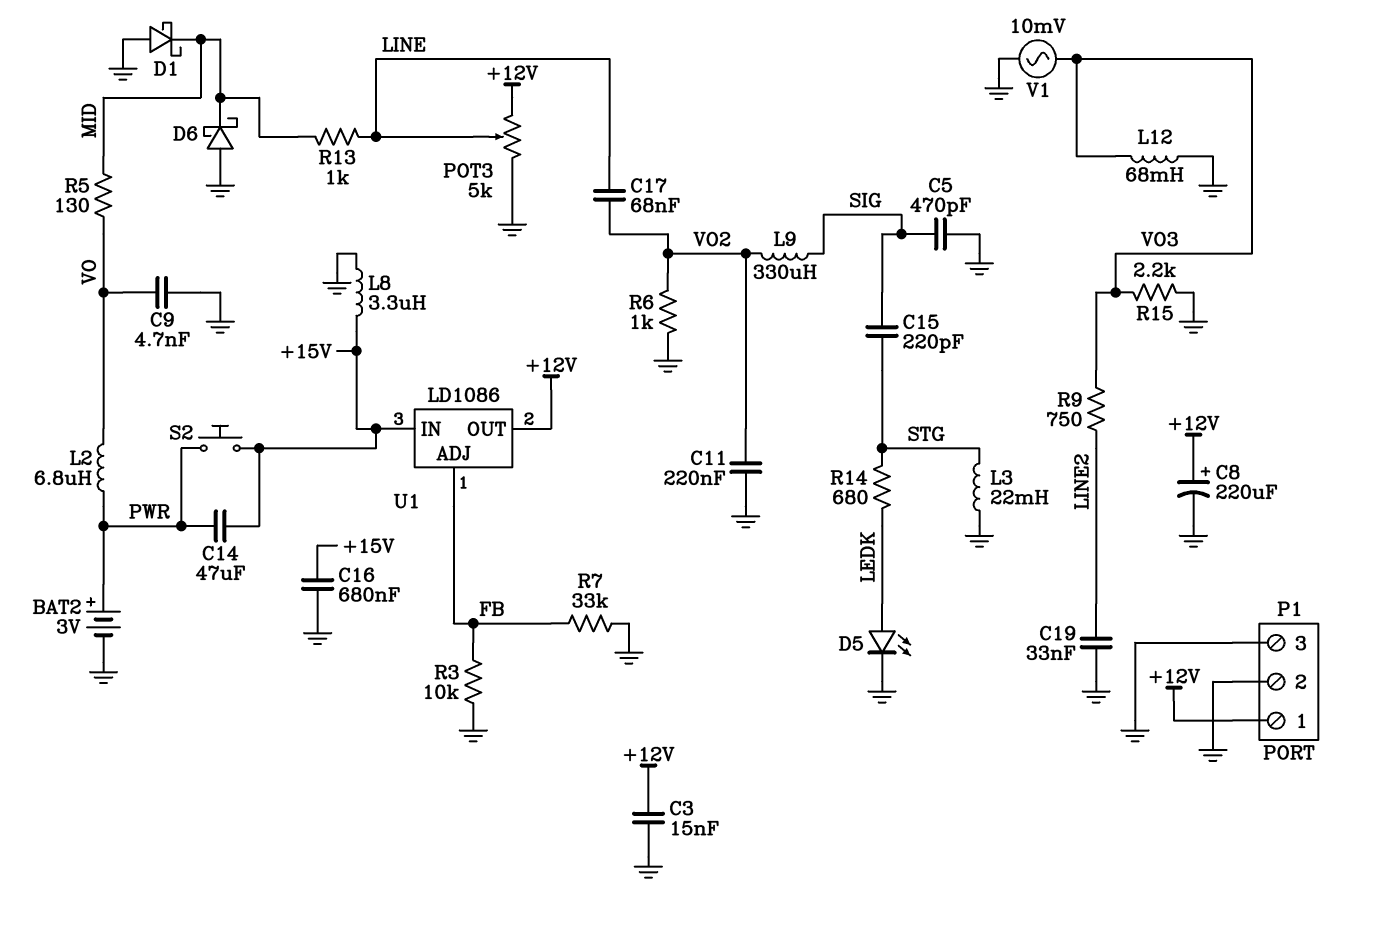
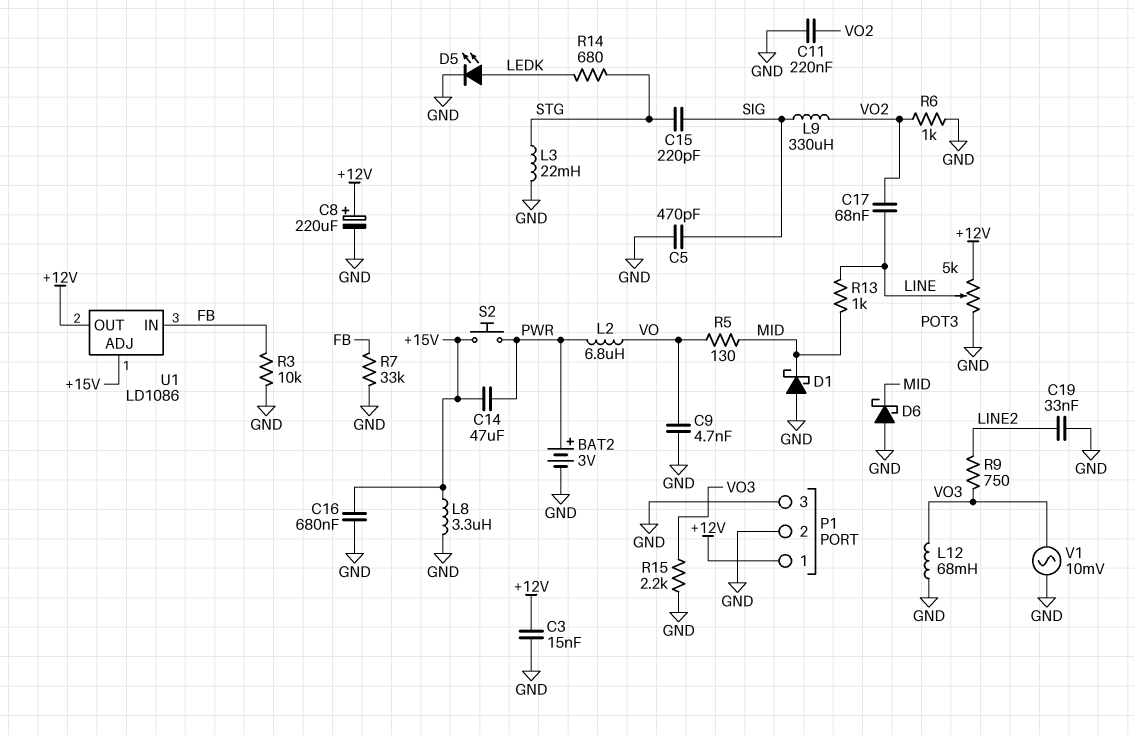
U1 pin ADJ: FB -> +15V
U1 pin IN: +15V -> FB

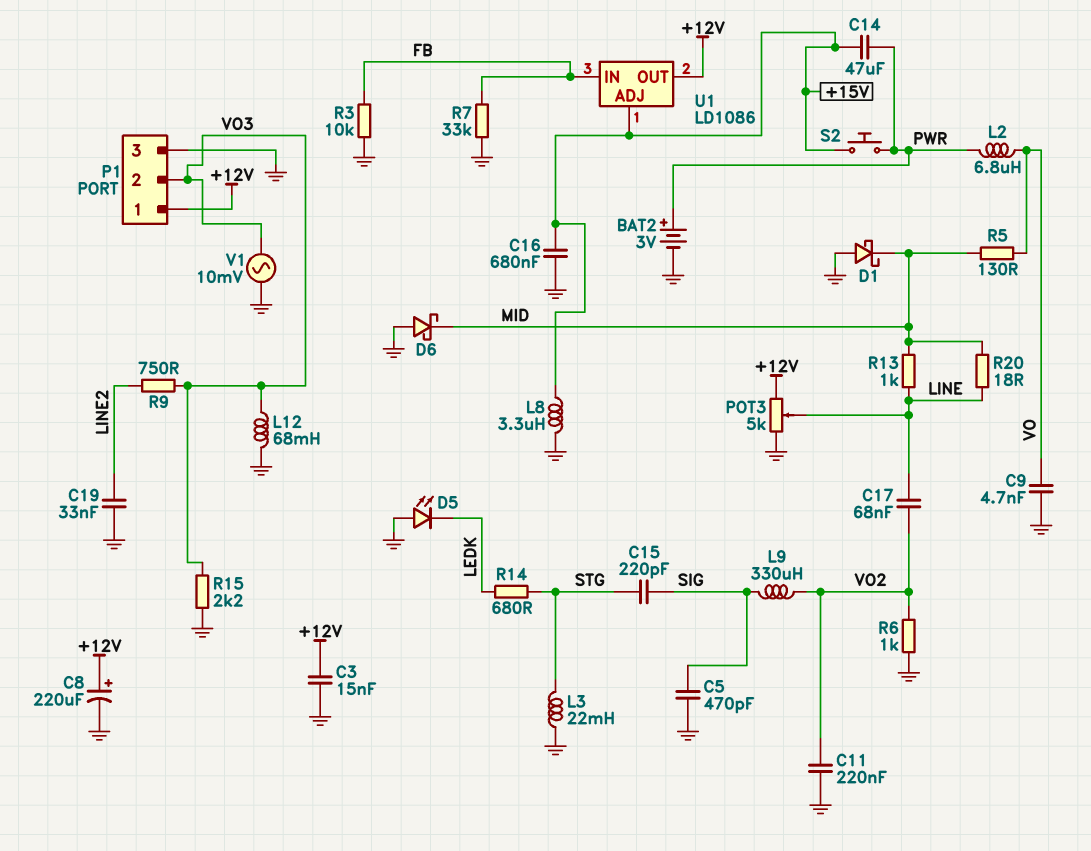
D5: LED (A LEDK, K GND) -> LED (A GND, K LEDK)
P1 pin 2: GND -> VO3
R20: none -> 18 (LINE, MID)

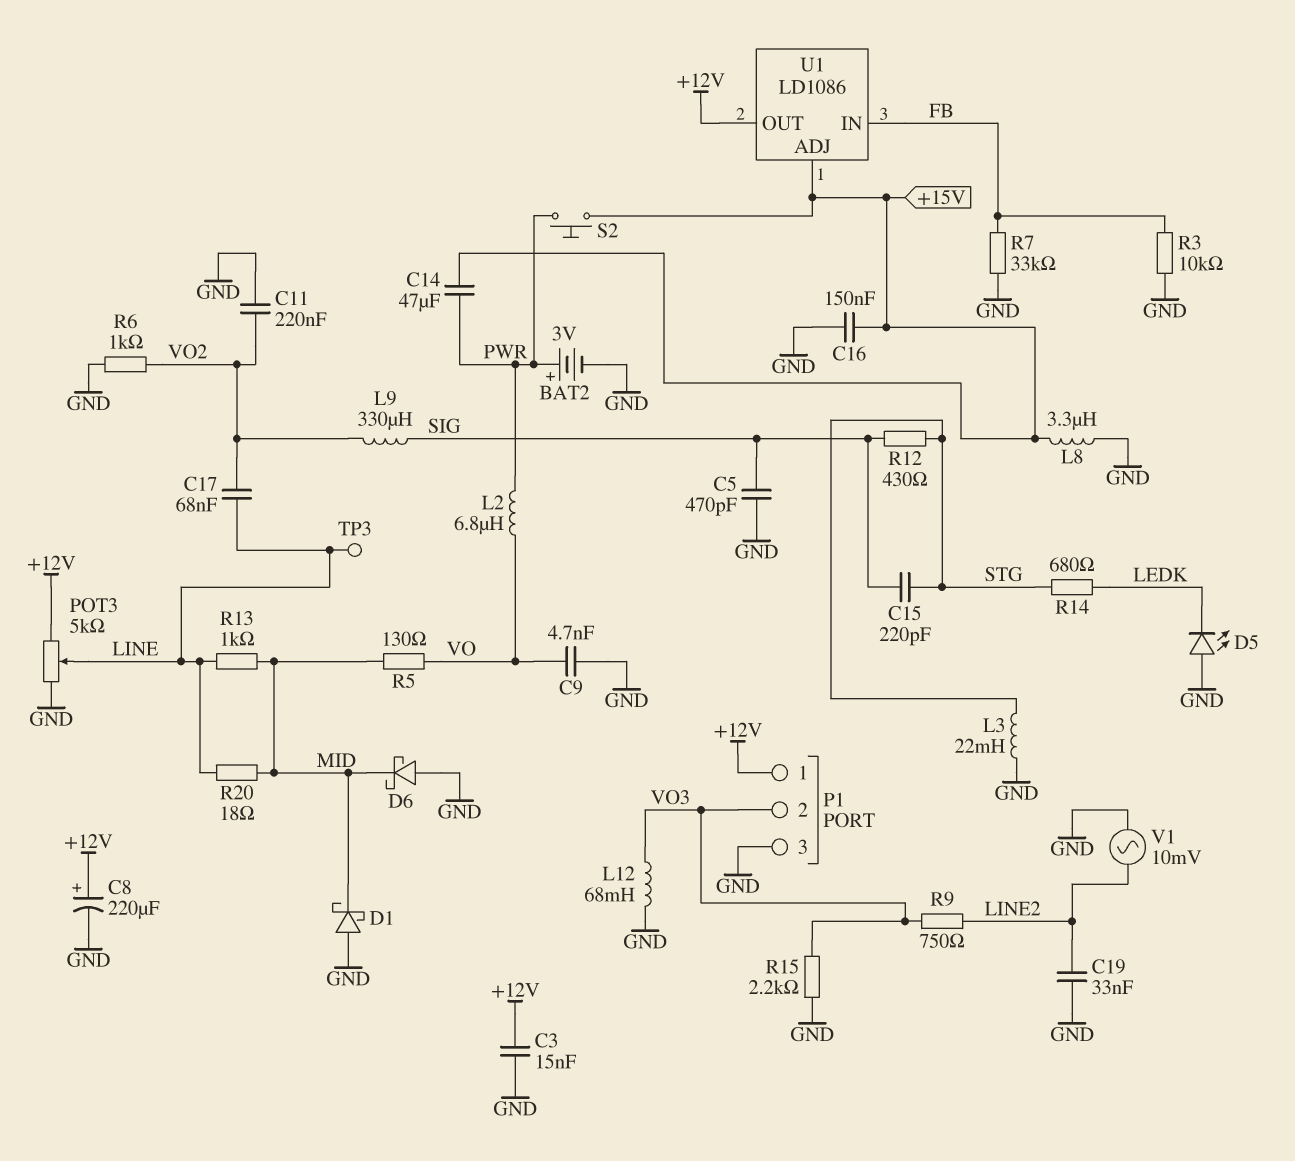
C16: 680nF (+15V, GND) -> 150nF (+15V, GND)
R12: none -> 430 (SIG, STG)
TP3: none -> test point (LINE)
V1: AC 10mV (GND, VO3) -> AC 10mV (GND, LINE2)

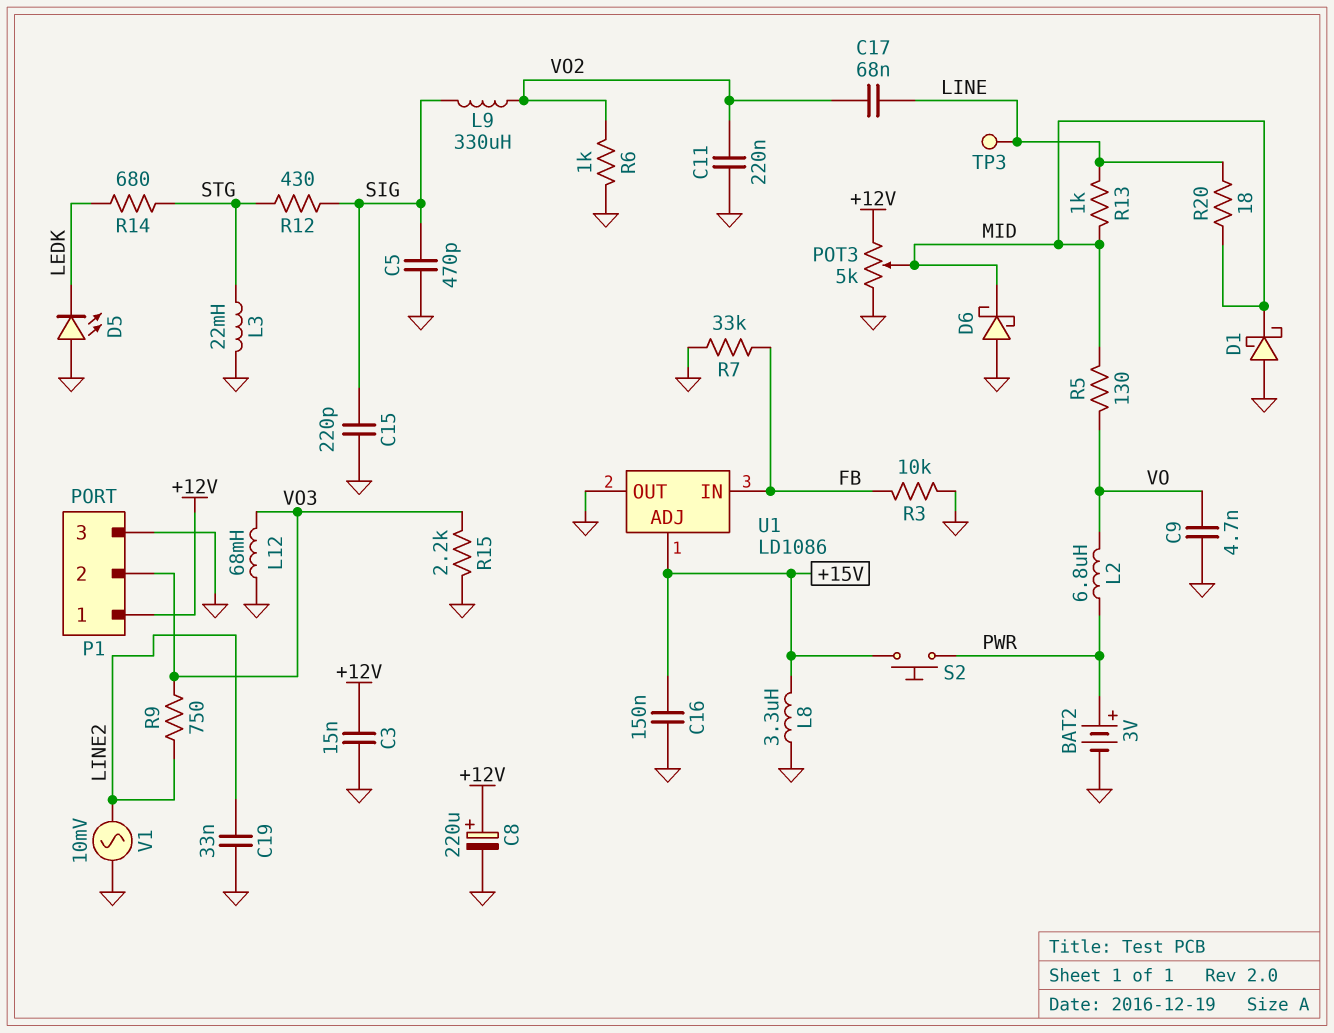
C14: 47uF (+15V, PWR) -> none
C15: 220pF (SIG, STG) -> 220pF (GND, SIG)
POT3: 5k (+12V, GND, wiper LINE) -> 5k (+12V, GND, wiper MID)
U1 pin OUT: +12V -> GND

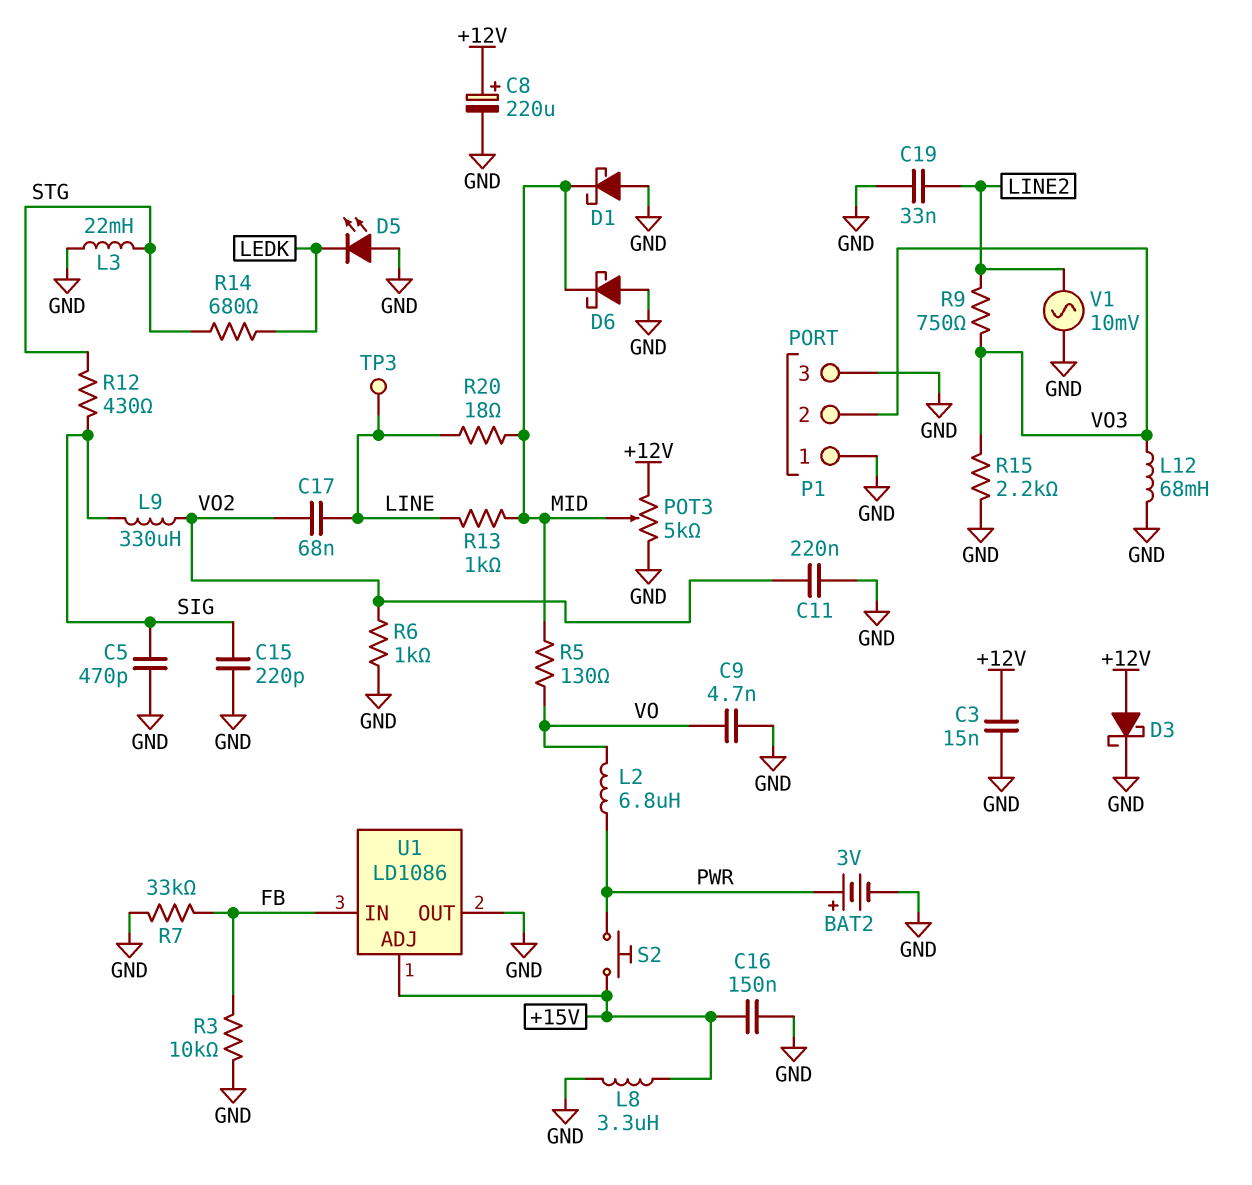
D3: none -> schottky (A +12V, K GND)
P1 pin 1: +12V -> GND

